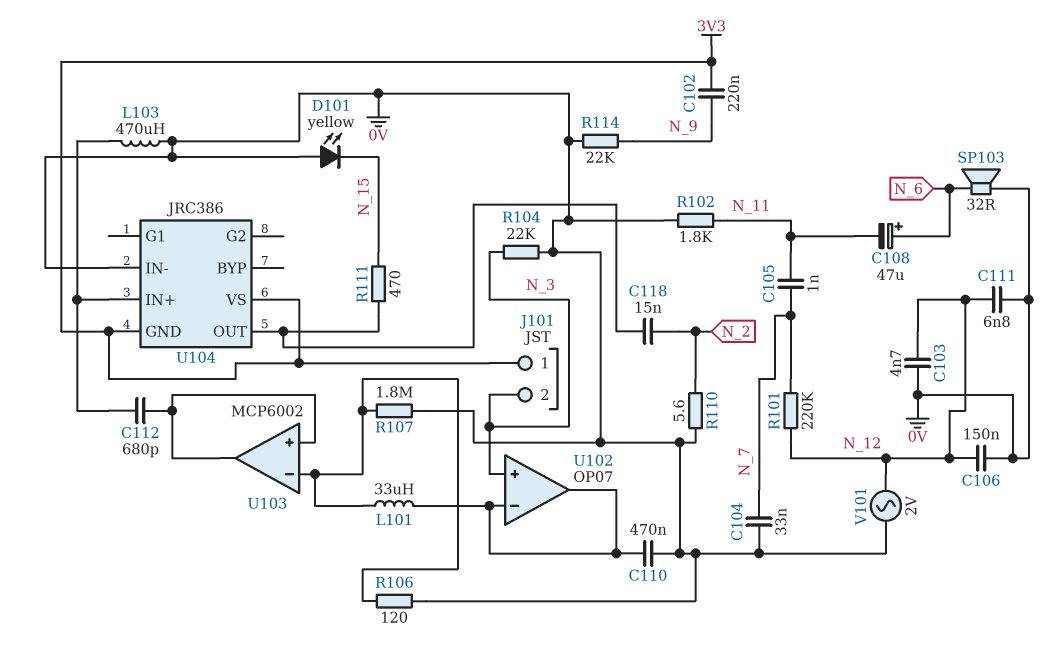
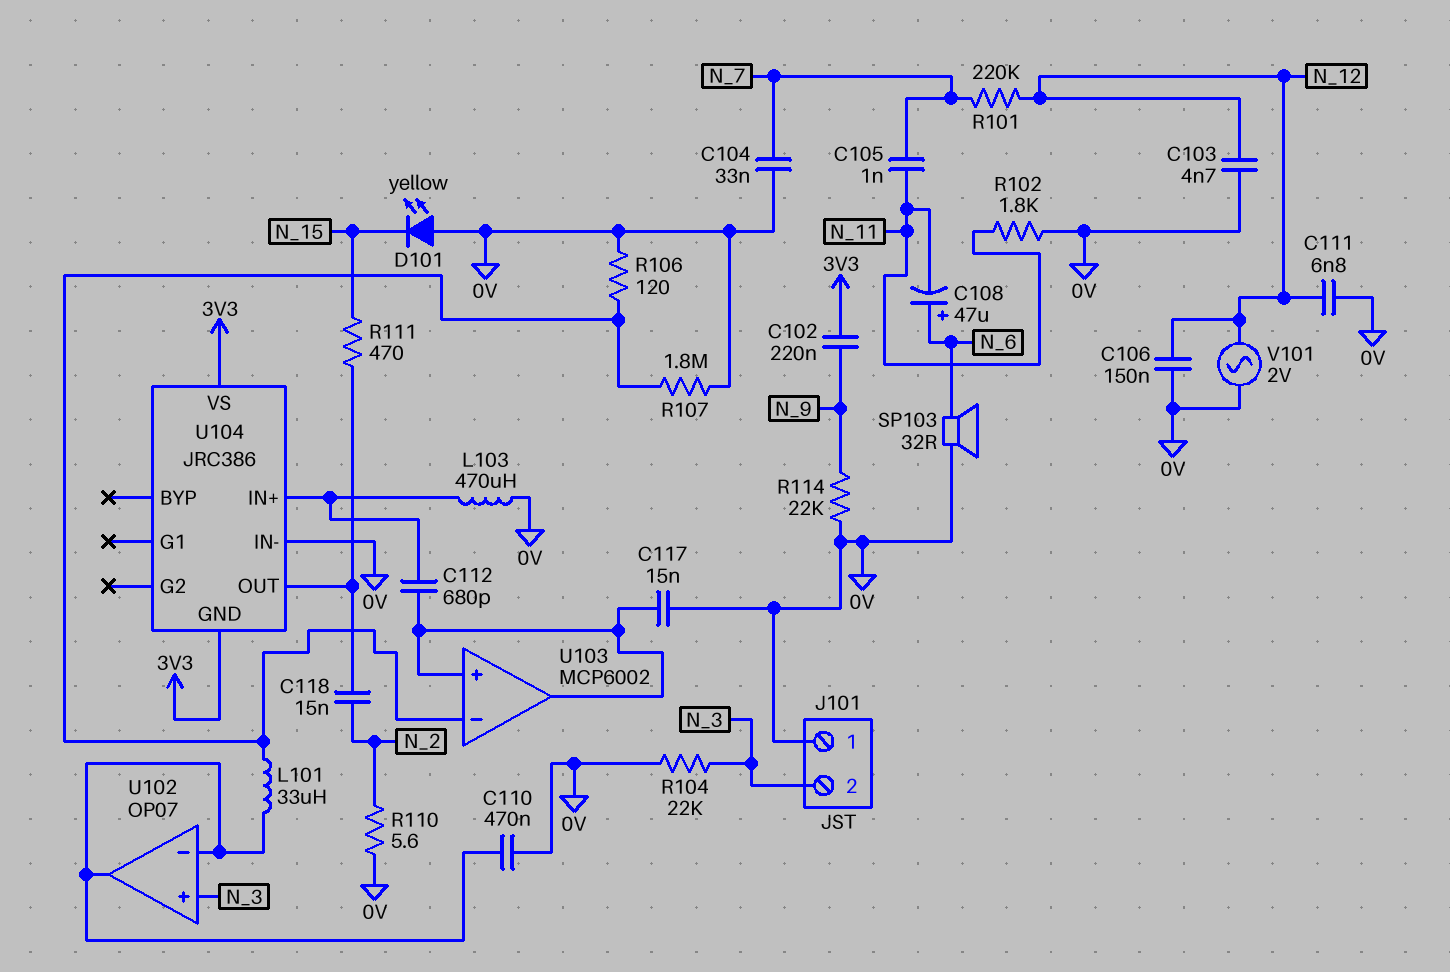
C117: none -> 15nF (0V, U103/in+)
J101 pin 1: 3V3 -> 0V

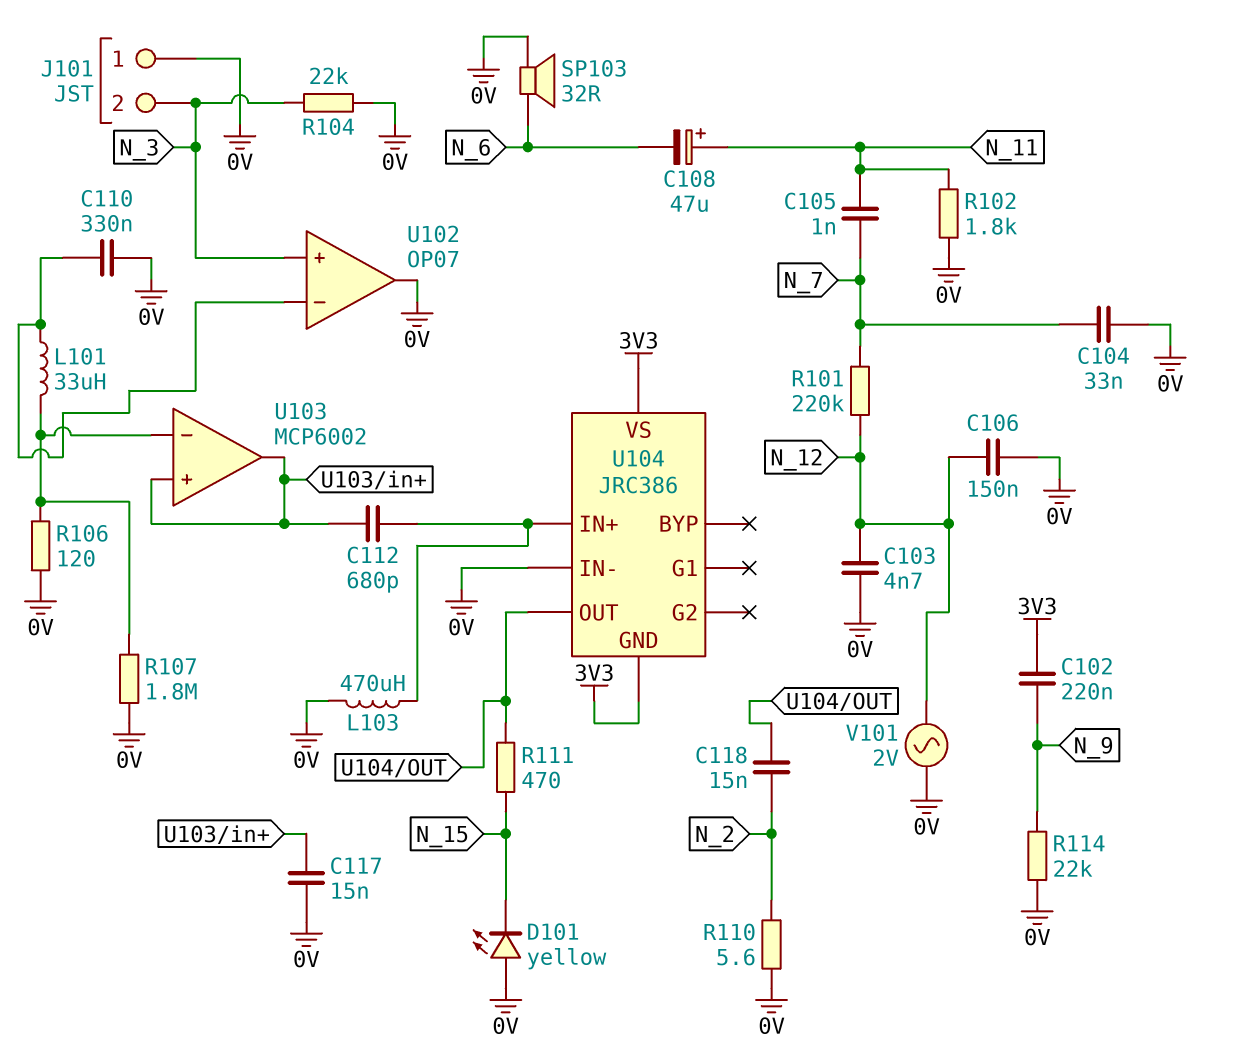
C108: 47uF (plus N_6, minus N_11) -> 47uF (plus N_11, minus N_6)
C110: 470nF (0V, U102/in-) -> 330nF (0V, U102/in-)
C111: 6.8nF (0V, N_12) -> none
U102 pin out: U102/in- -> 0V

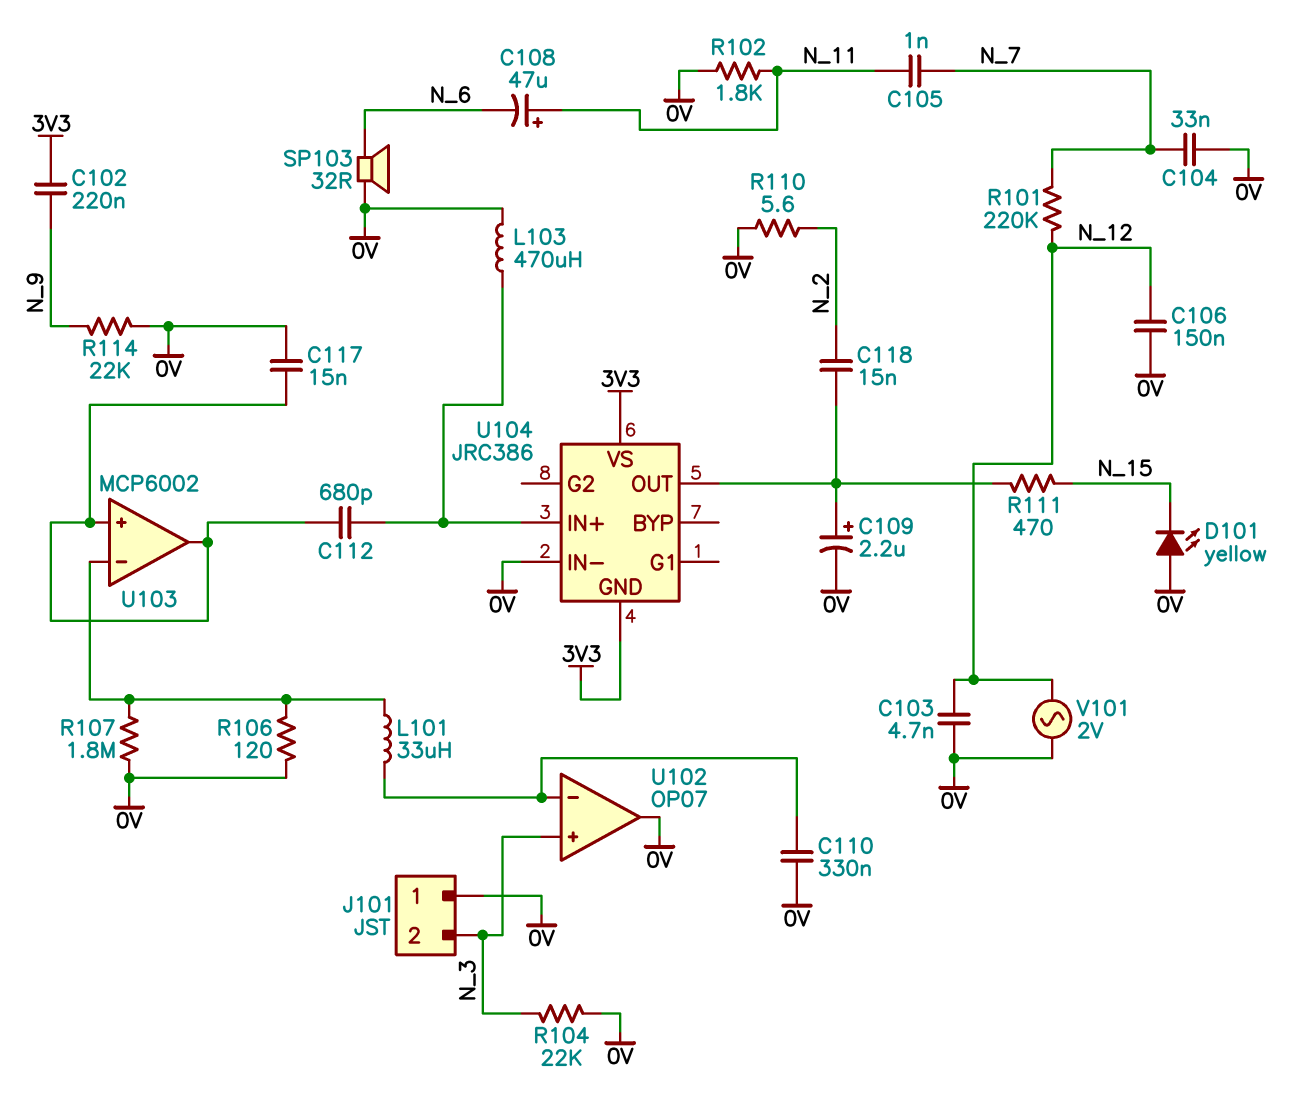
C109: none -> 2.2uF (plus U104/OUT, minus 0V)

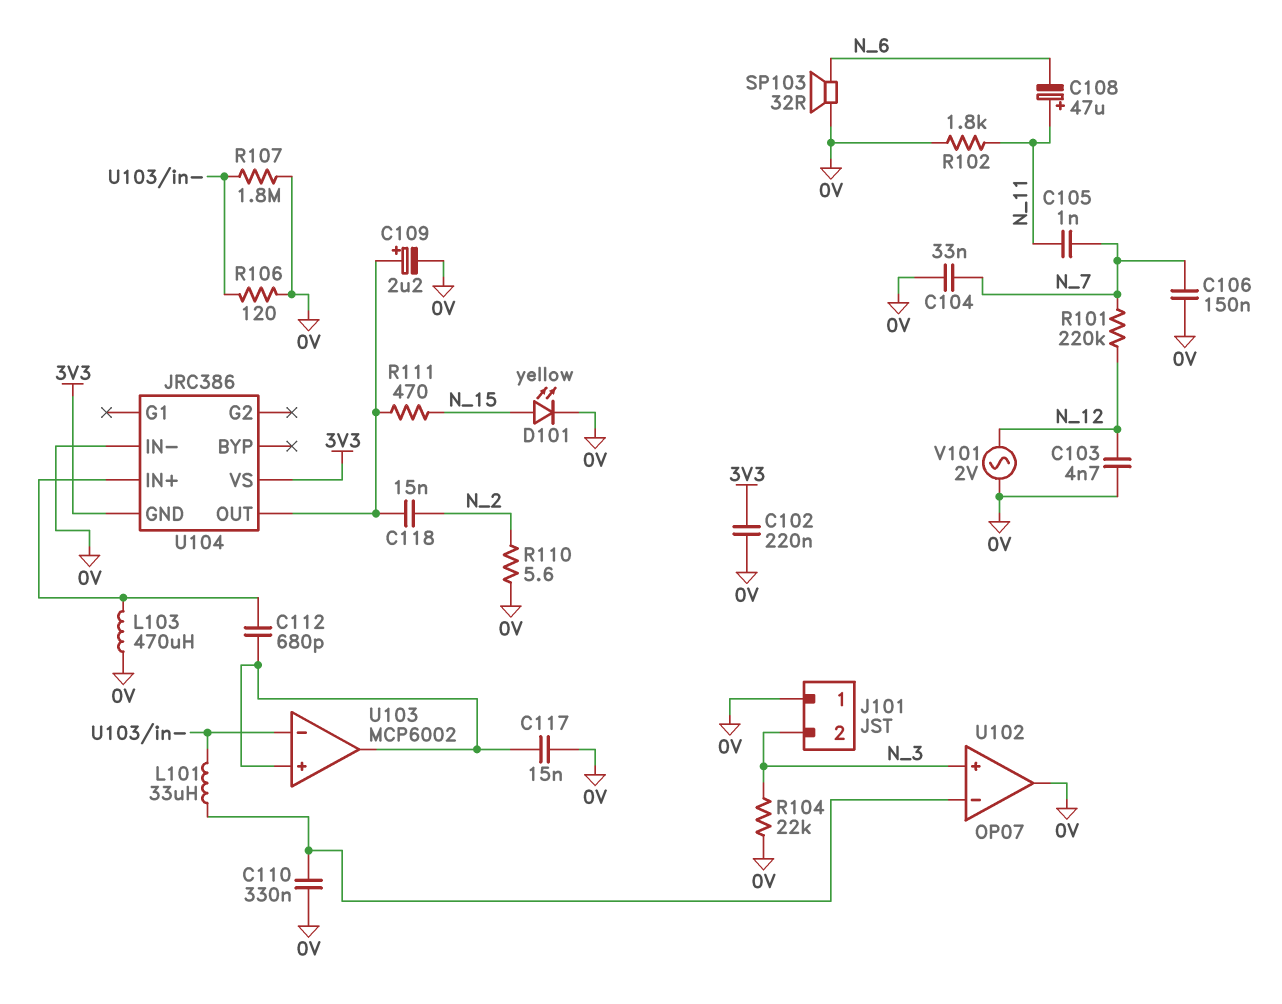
C102: 220nF (3V3, N_9) -> 220nF (0V, 3V3)
C106: 150nF (0V, N_12) -> 150nF (0V, N_7)
D101: LED yellow (A 0V, K N_15) -> LED yellow (A N_15, K 0V)
R114: 22k (0V, N_9) -> none

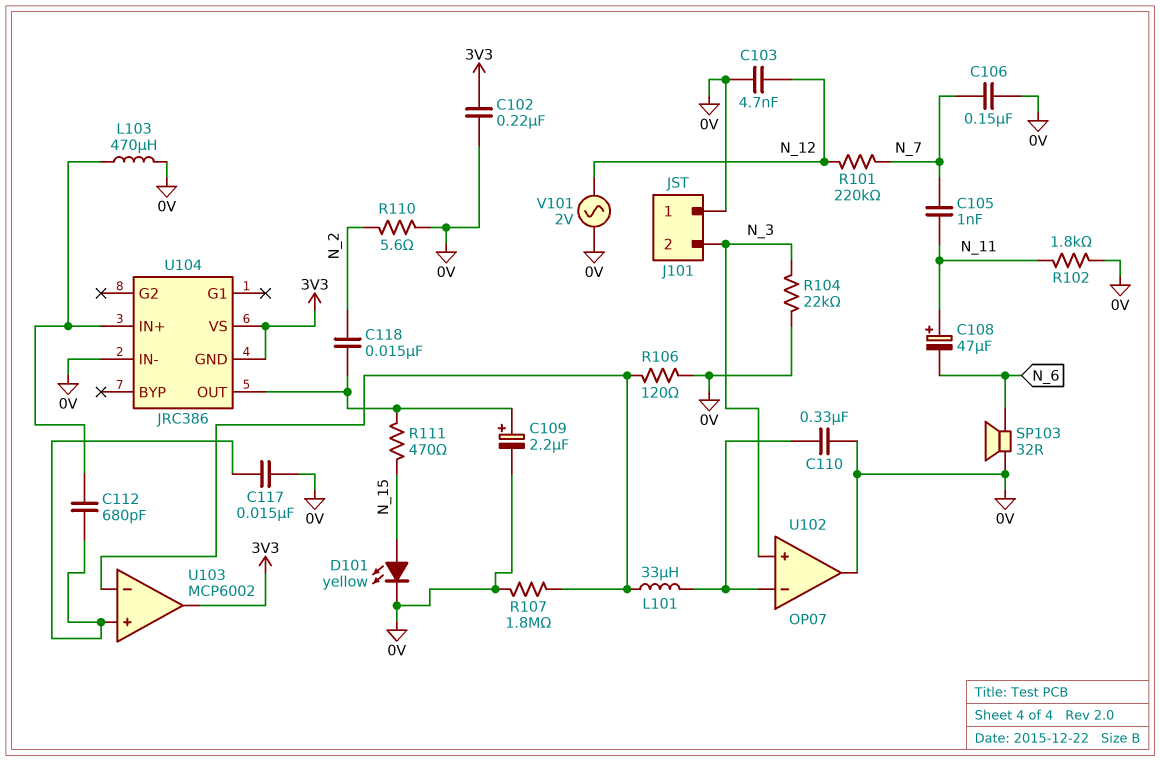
C104: 33nF (0V, N_7) -> none
U103 pin out: U103/in+ -> 3V3

